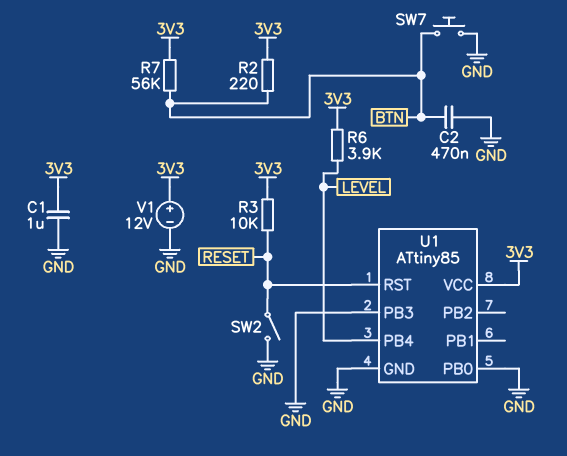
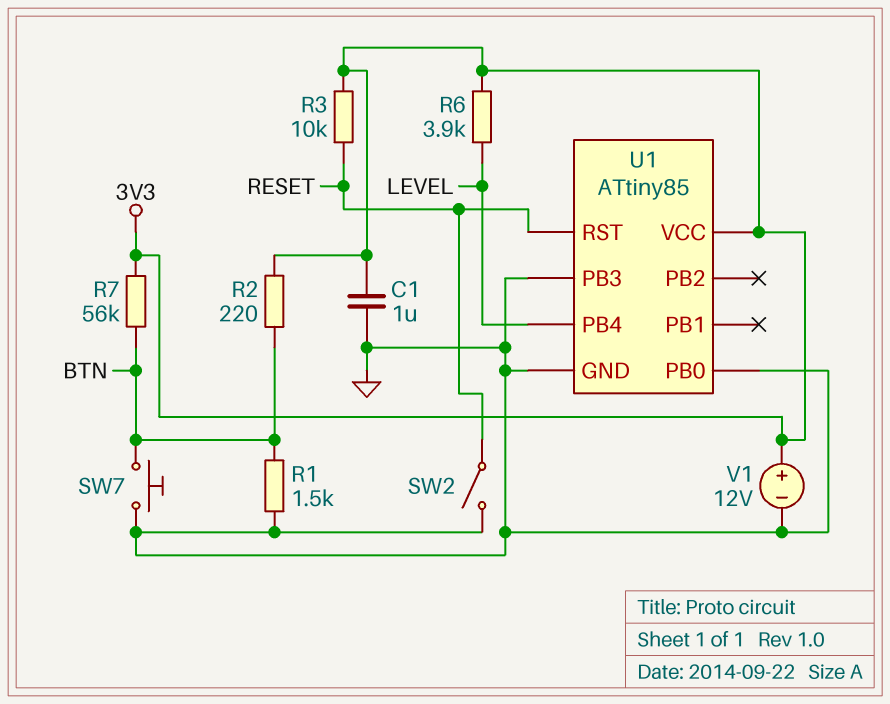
C2: 470nF (BTN, GND) -> none
R1: none -> 1.5k (BTN, GND)

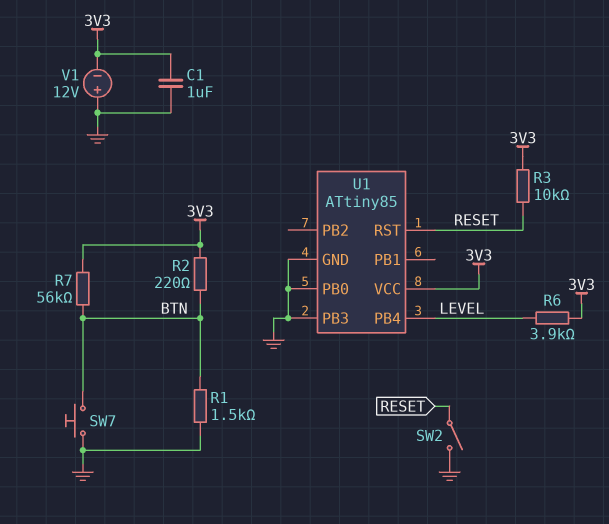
V1: 12V (plus 3V3, minus GND) -> 12V (plus GND, minus 3V3)

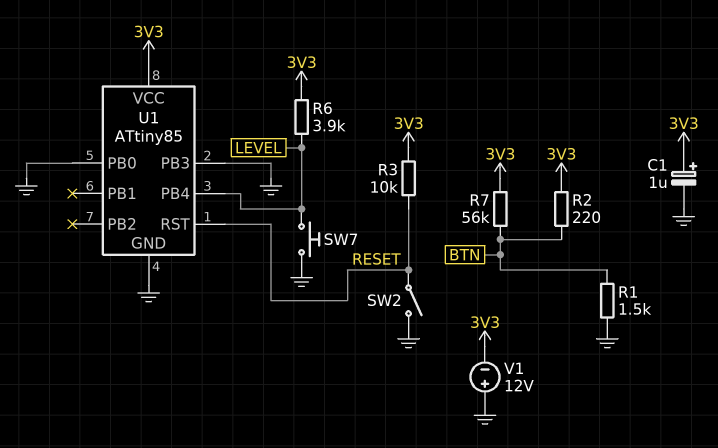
C1: 1uF (3V3, GND) -> 1uF (plus 3V3, minus GND)
SW7: button (BTN, GND) -> button (GND, LEVEL)

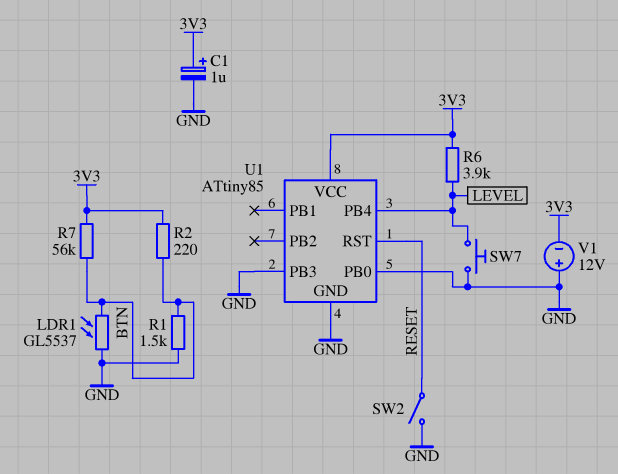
LDR1: none -> GL5537 (BTN, GND)
R3: 10k (3V3, RESET) -> none

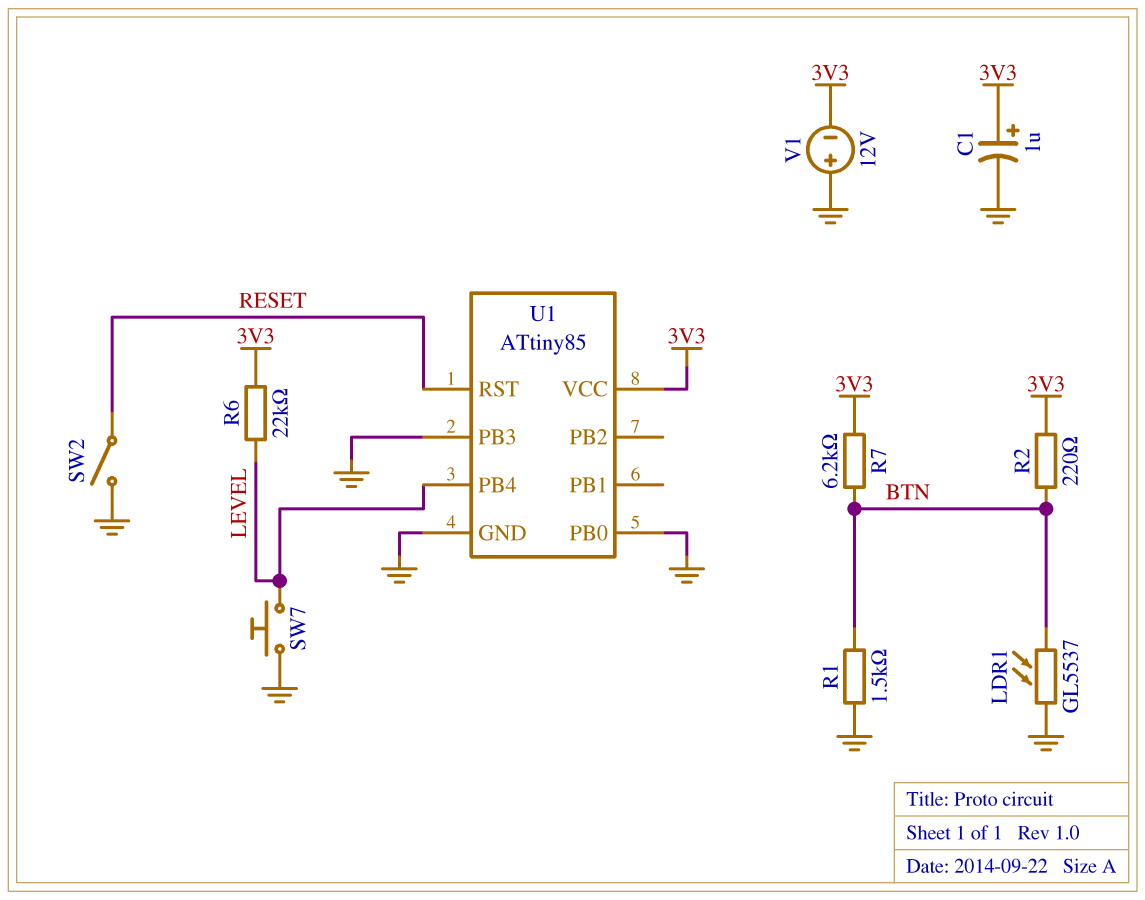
R6: 3.9k (3V3, LEVEL) -> 22k (3V3, LEVEL)
R7: 56k (3V3, BTN) -> 6.2k (3V3, BTN)

